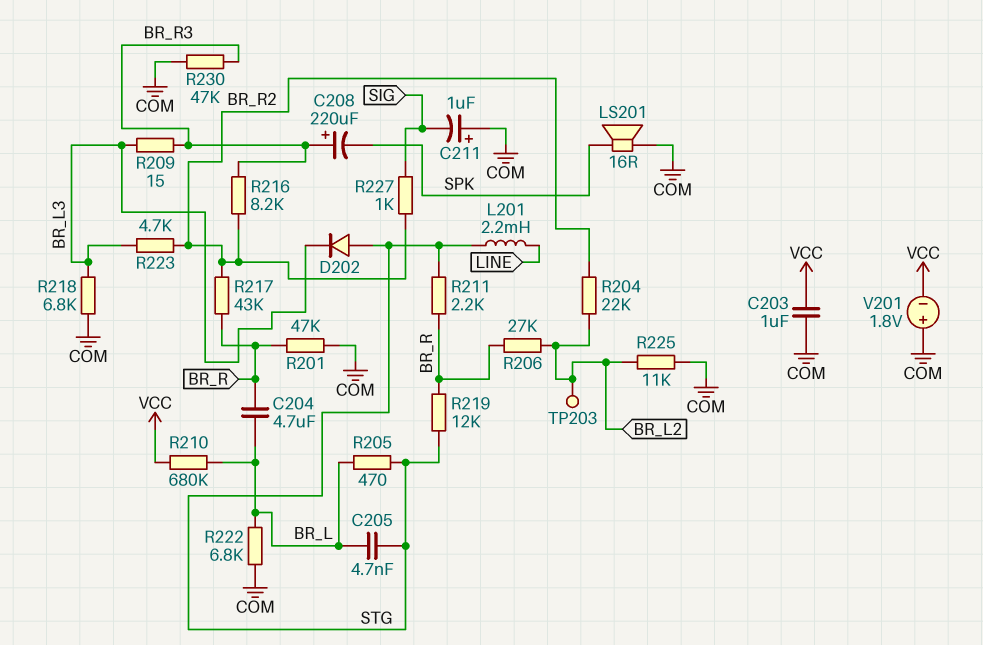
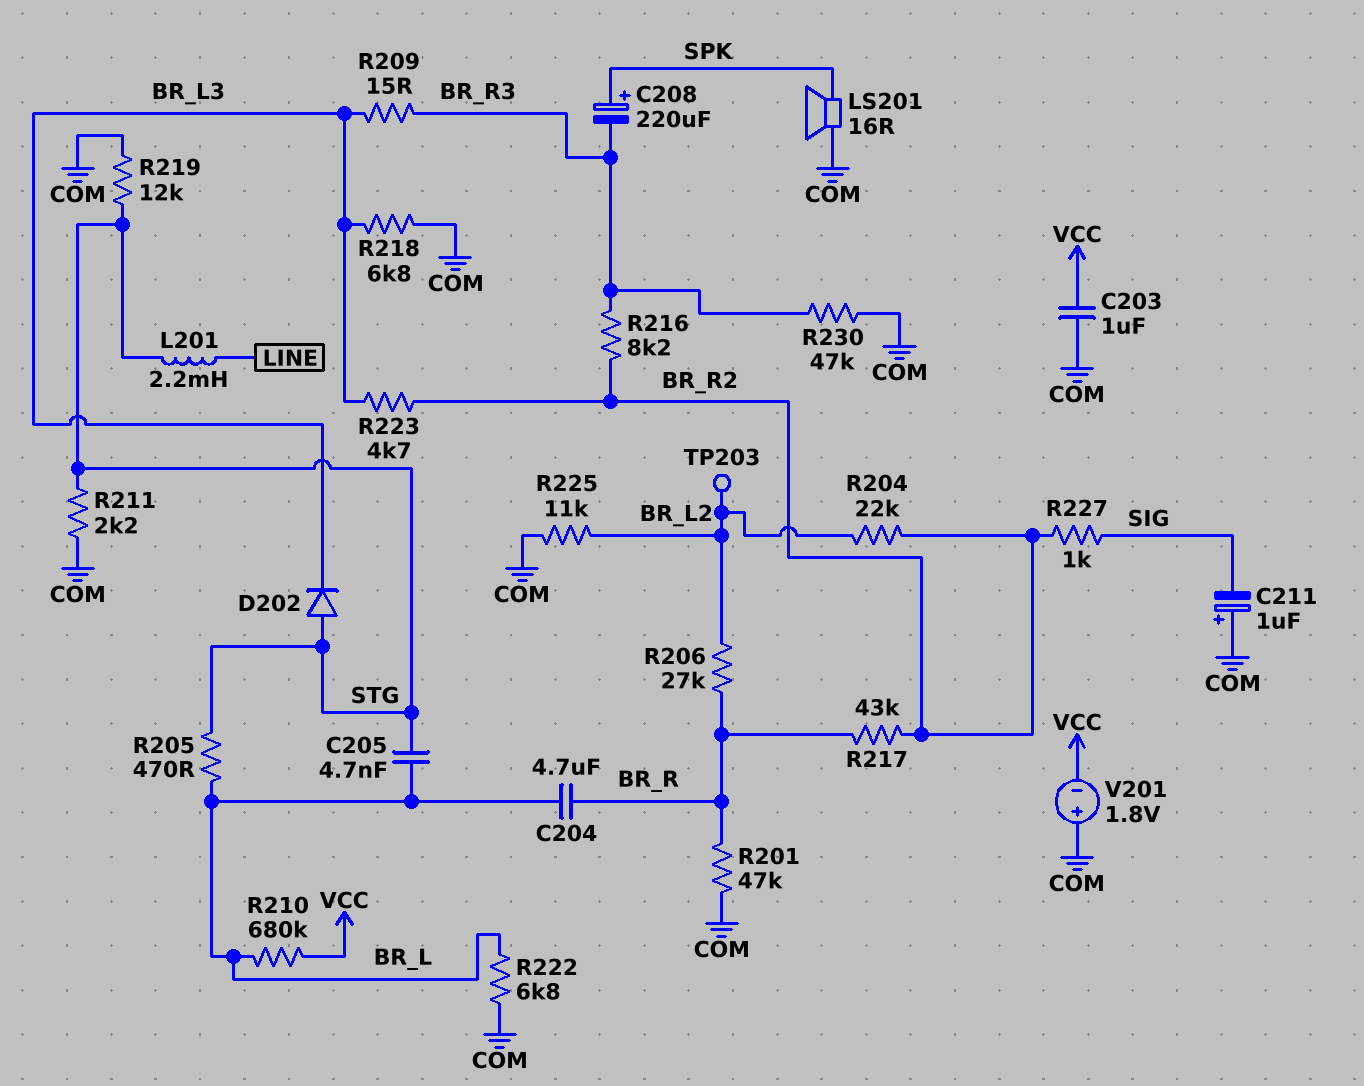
C208: 220uF (plus BR_R3, minus SPK) -> 220uF (plus SPK, minus BR_R3)
R211: 2.2k (BR_R, STG) -> 2.2k (COM, STG)
R219: 12k (BR_R, STG) -> 12k (COM, STG)

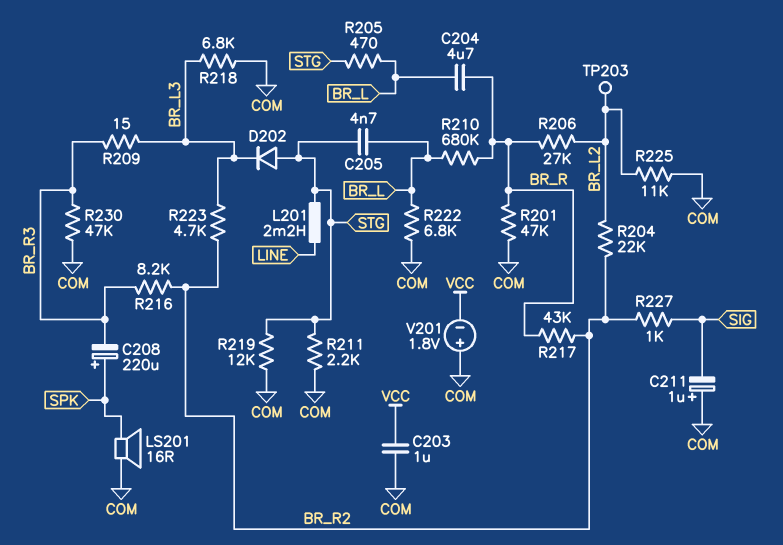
R210: 680k (BR_L, VCC) -> 680k (BR_L, BR_R)

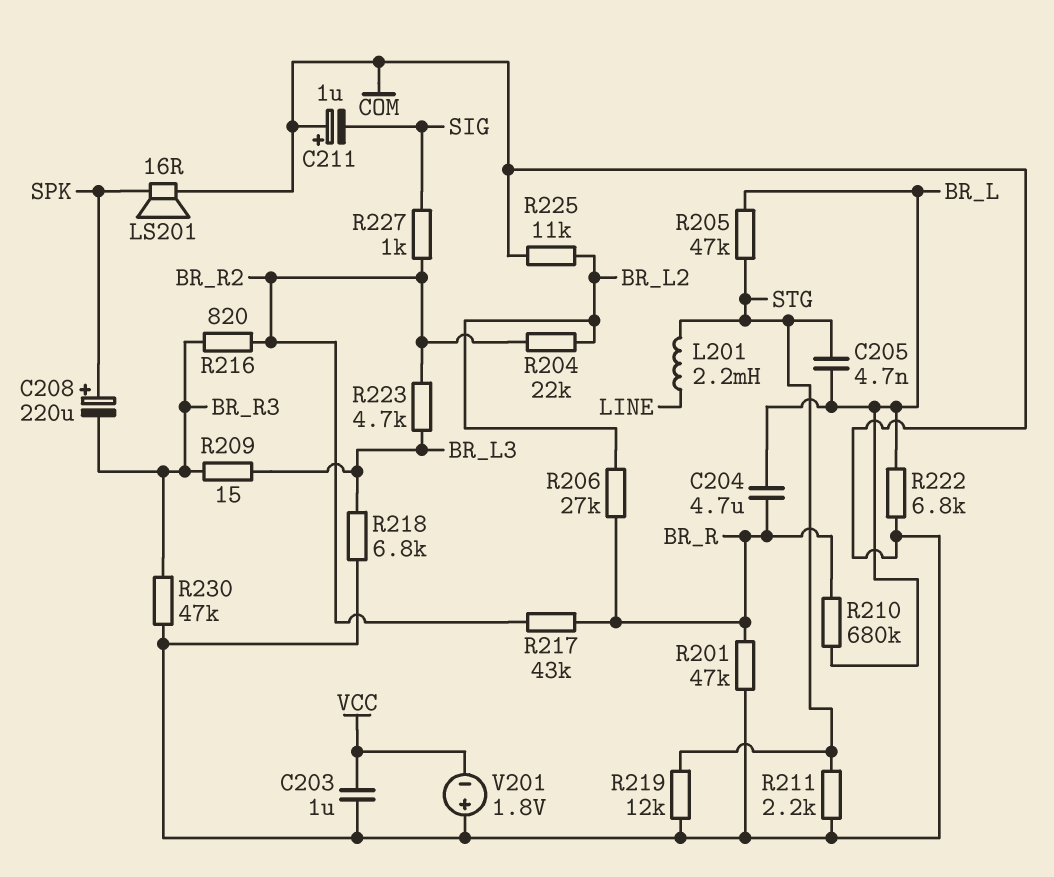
D202: diode (A STG, K BR_L3) -> none
R205: 470 (BR_L, STG) -> 47k (BR_L, STG)
R216: 8.2k (BR_R2, BR_R3) -> 820 (BR_R2, BR_R3)
TP203: test point (BR_L2) -> none

